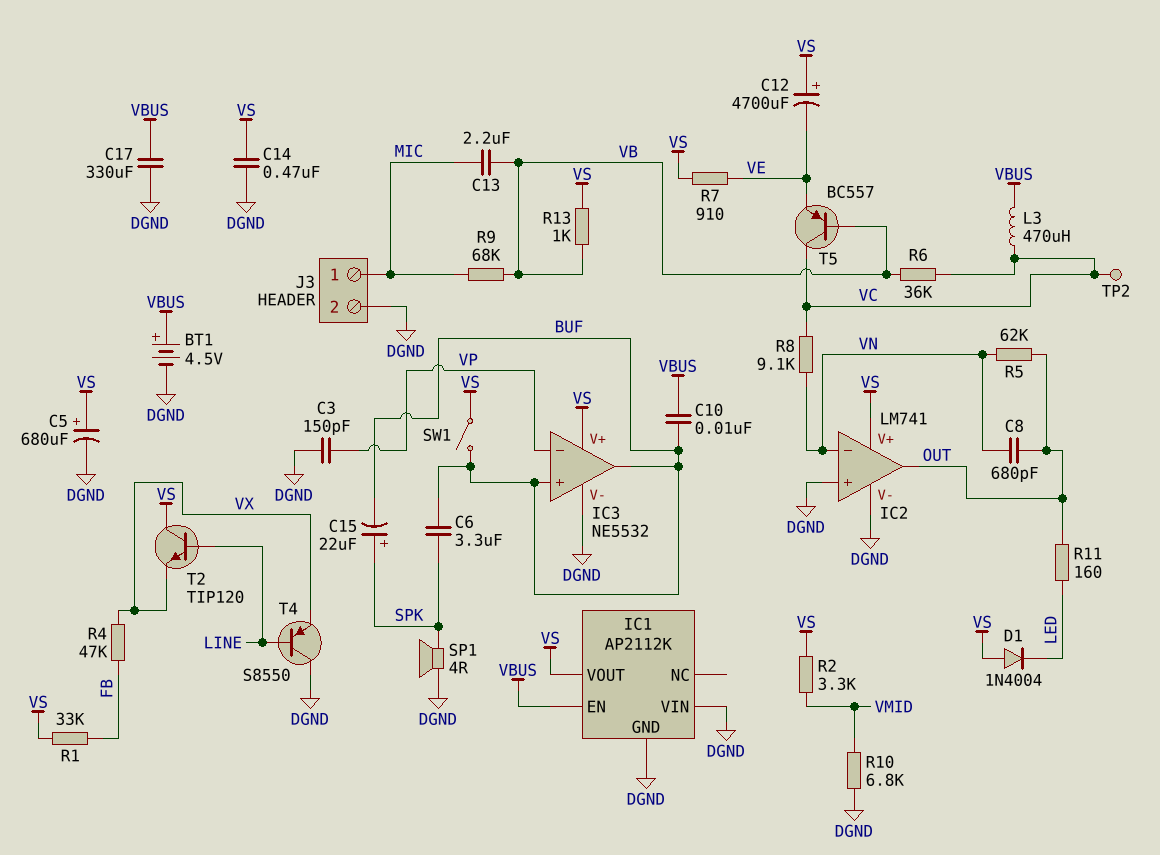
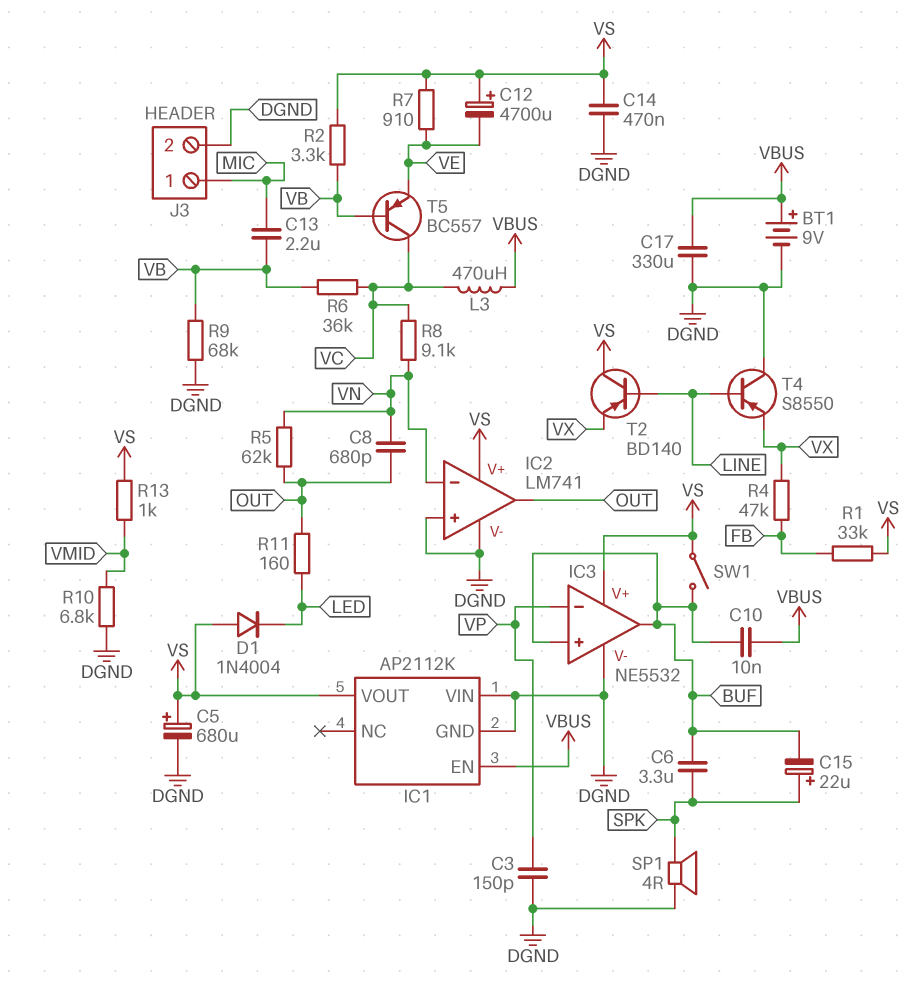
BT1: 4.5V (plus VBUS, minus DGND) -> 9V (plus VBUS, minus DGND)
R2: 3.3k (VMID, VS) -> 3.3k (VB, VS)
R9: 68k (MIC, VB) -> 68k (DGND, VB)
R13: 1k (VB, VS) -> 1k (VMID, VS)
T2: NPN TIP120 (B LINE, C VS, E VX) -> PNP BD140 (B LINE, C VS, E VX)
TP2: test point (VC) -> none

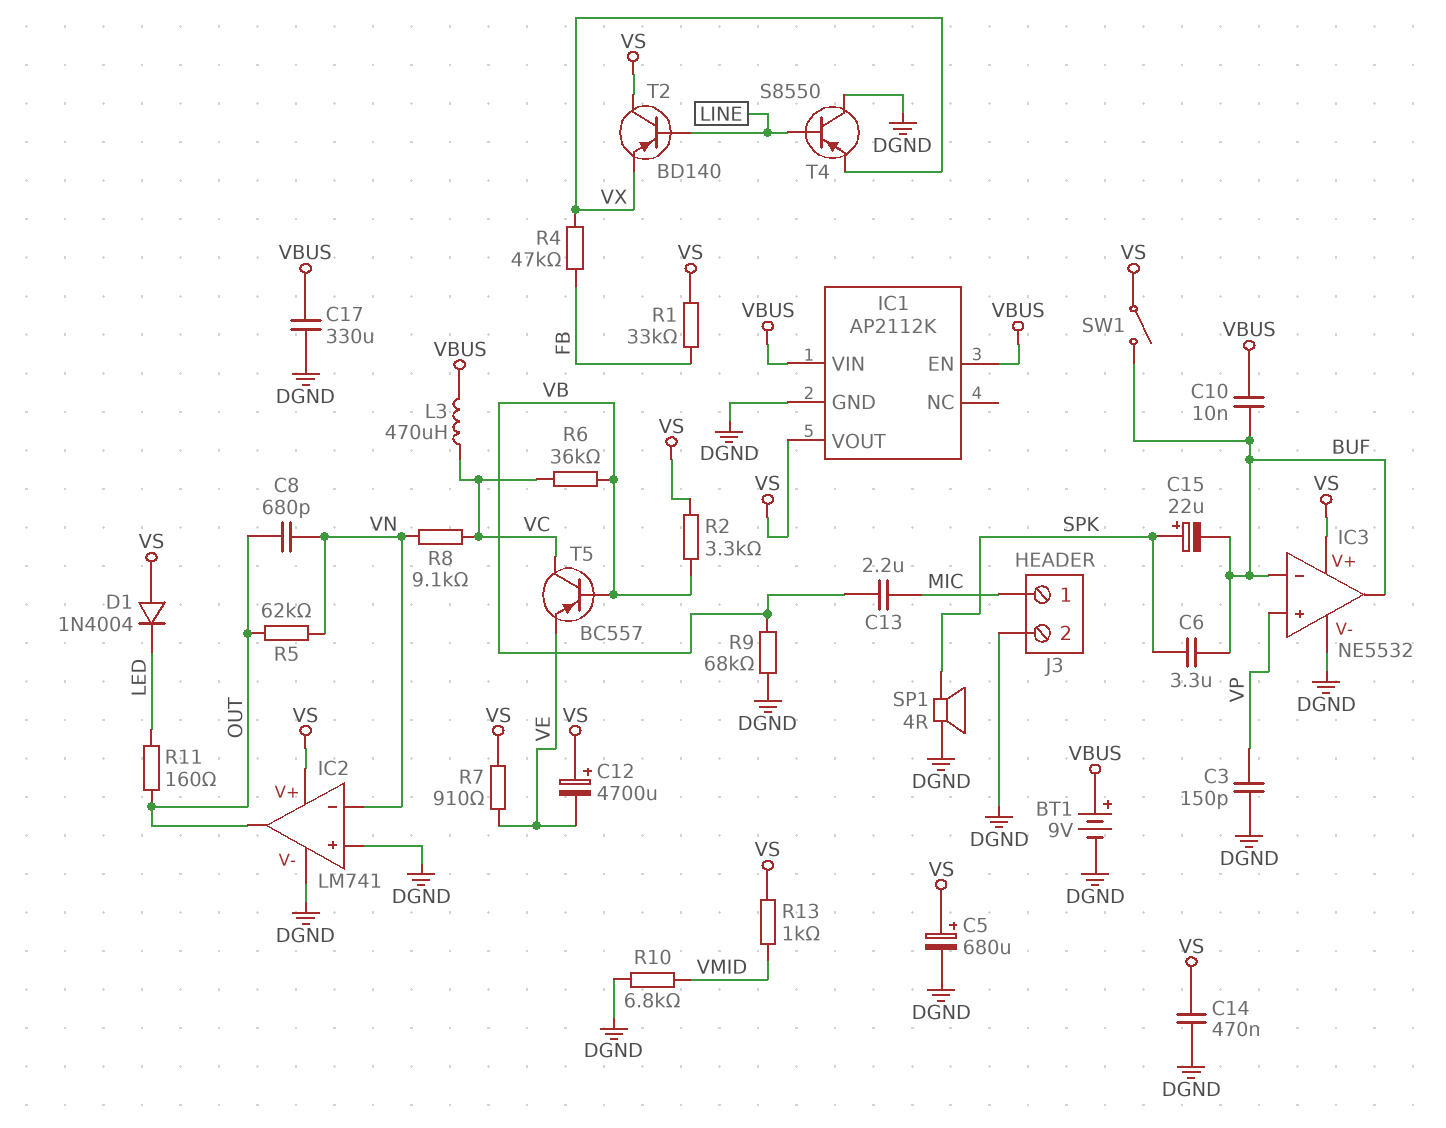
IC1 pin VIN: DGND -> VBUS
IC3 pin in+: BUF -> VP
IC3 pin in-: VP -> BUF

